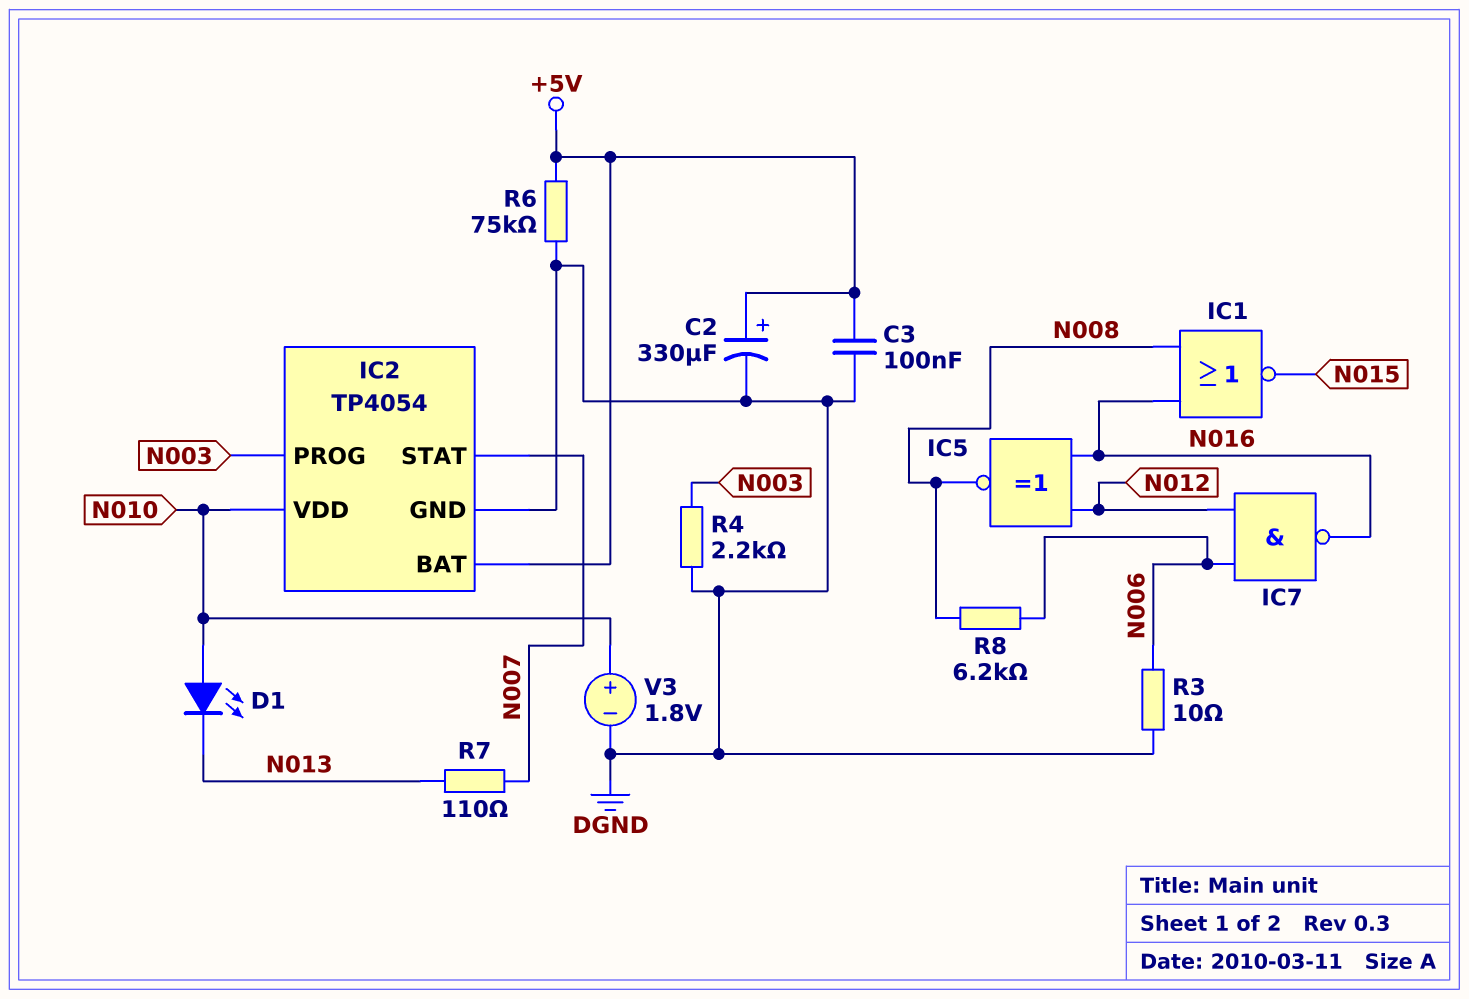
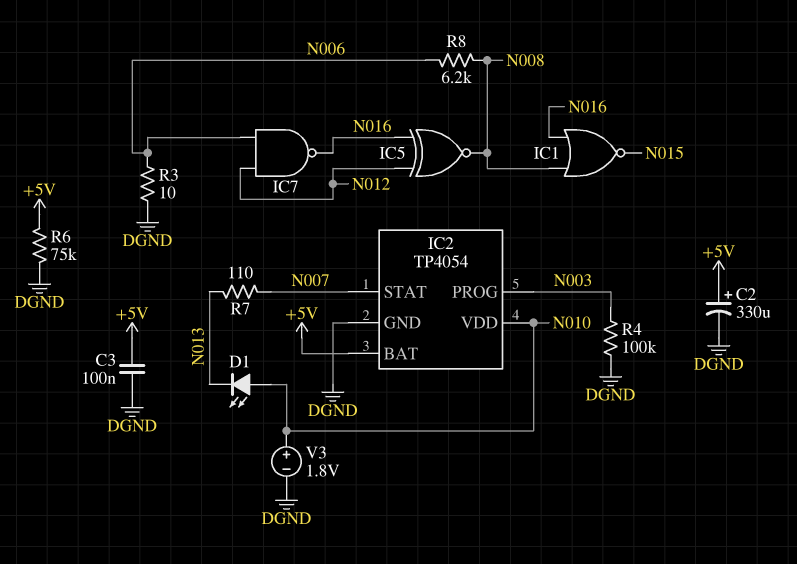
R4: 2.2k (DGND, N003) -> 100k (DGND, N003)

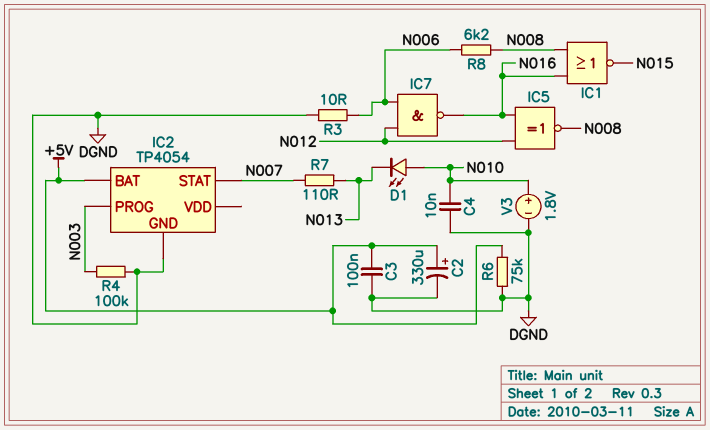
C4: none -> 10nF (DGND, N010)
IC2 pin VDD: N010 -> none

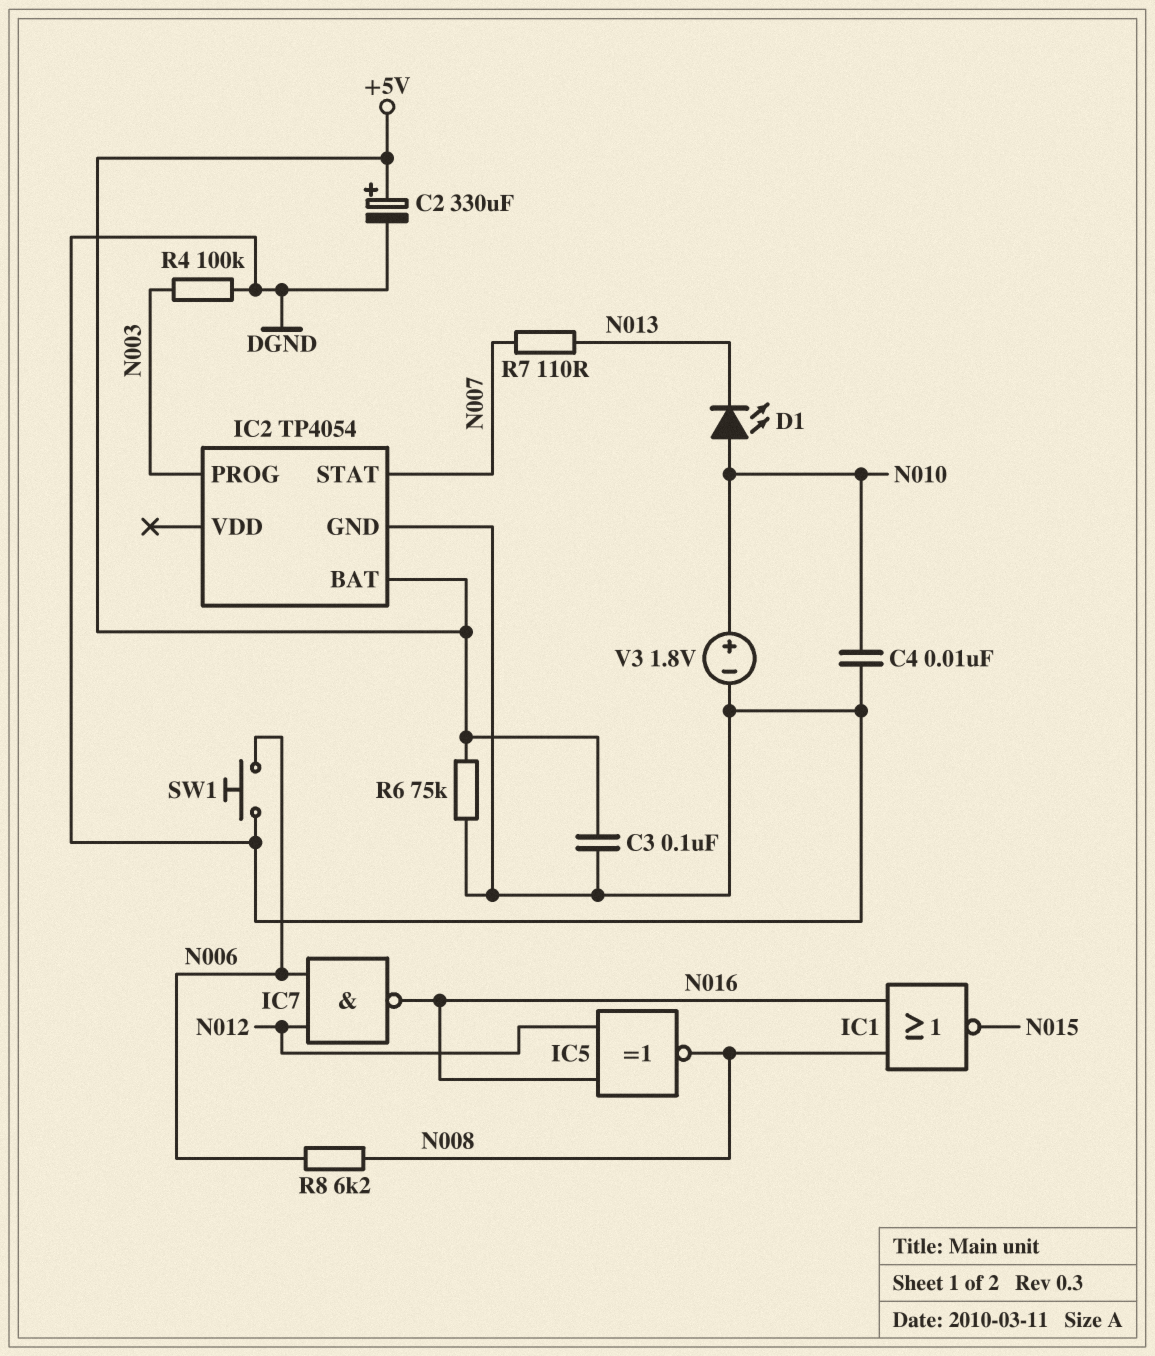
R3: 10 (DGND, N006) -> none
SW1: none -> button (DGND, N006)

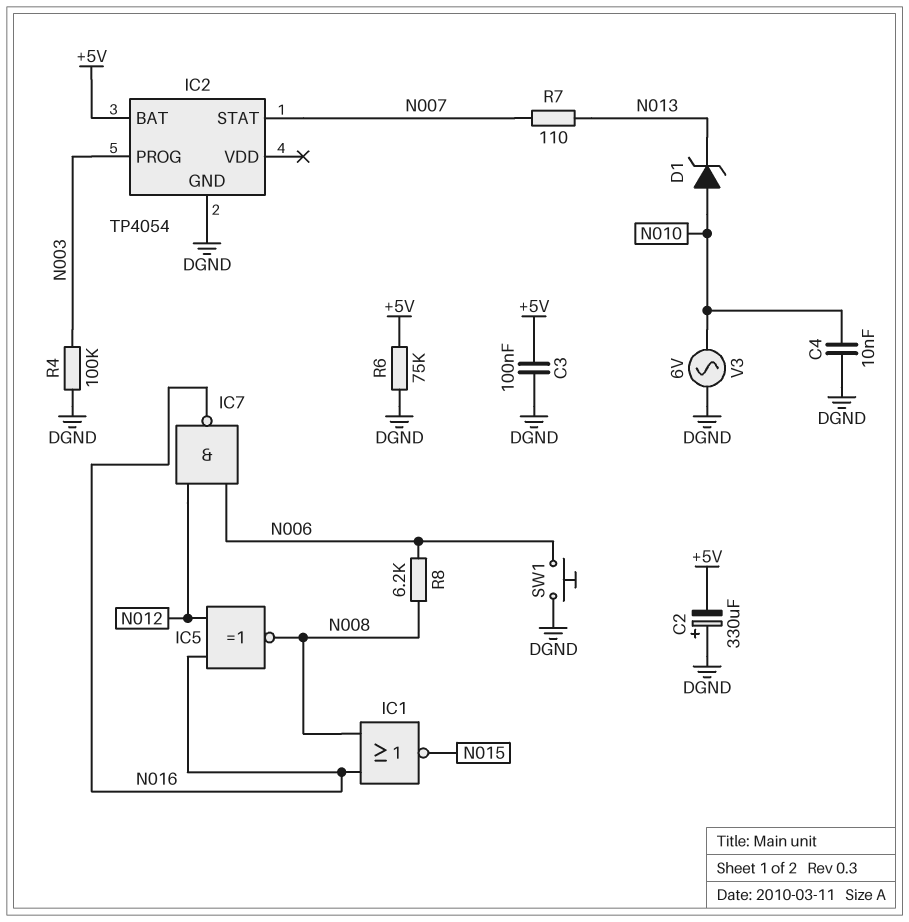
C2: 330uF (plus +5V, minus DGND) -> 330uF (plus DGND, minus +5V)
D1: LED (A N010, K N013) -> zener (A N010, K N013)
V3: 1.8V (plus N010, minus DGND) -> AC 6V (DGND, N010)

